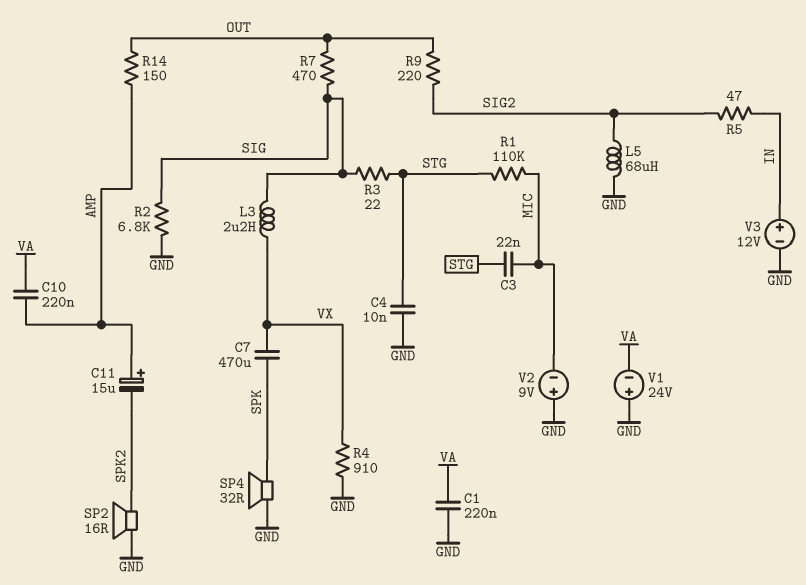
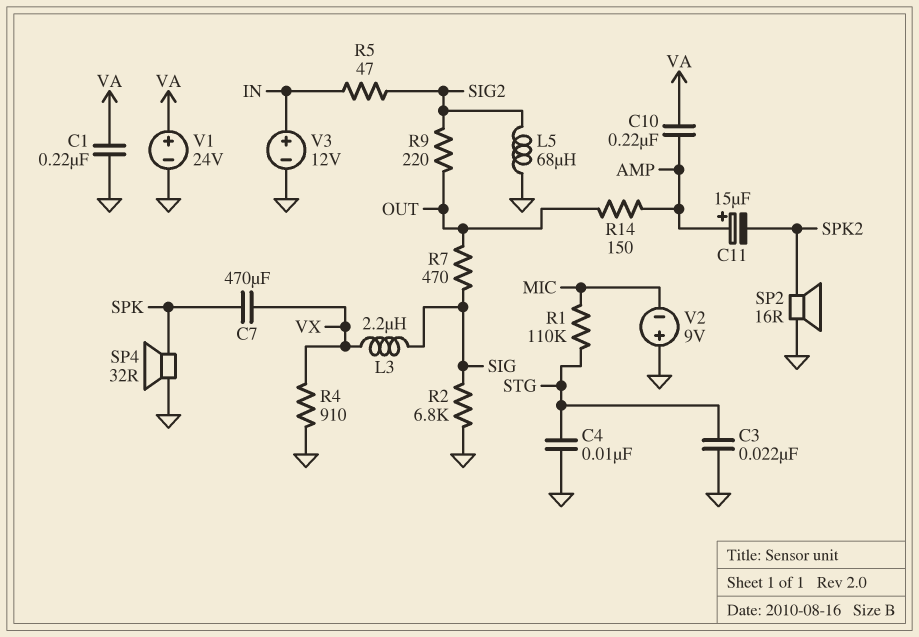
C3: 22nF (MIC, STG) -> 22nF (GND, STG)
R3: 22 (SIG, STG) -> none
V1: 24V (plus GND, minus VA) -> 24V (plus VA, minus GND)

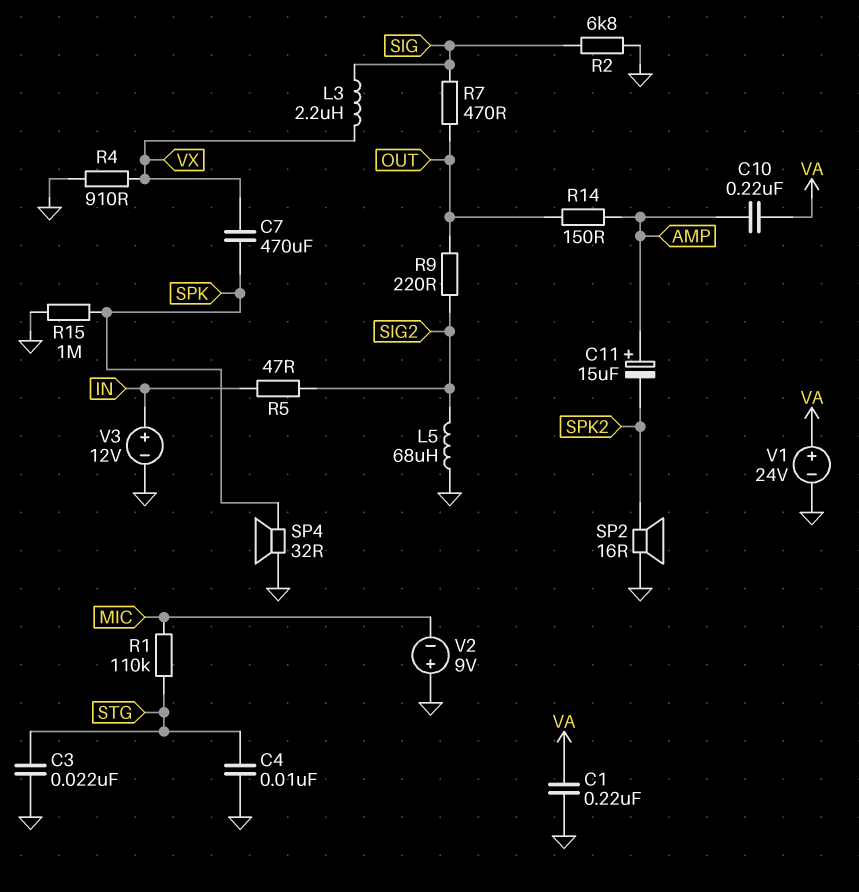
R15: none -> 1M (GND, SPK)

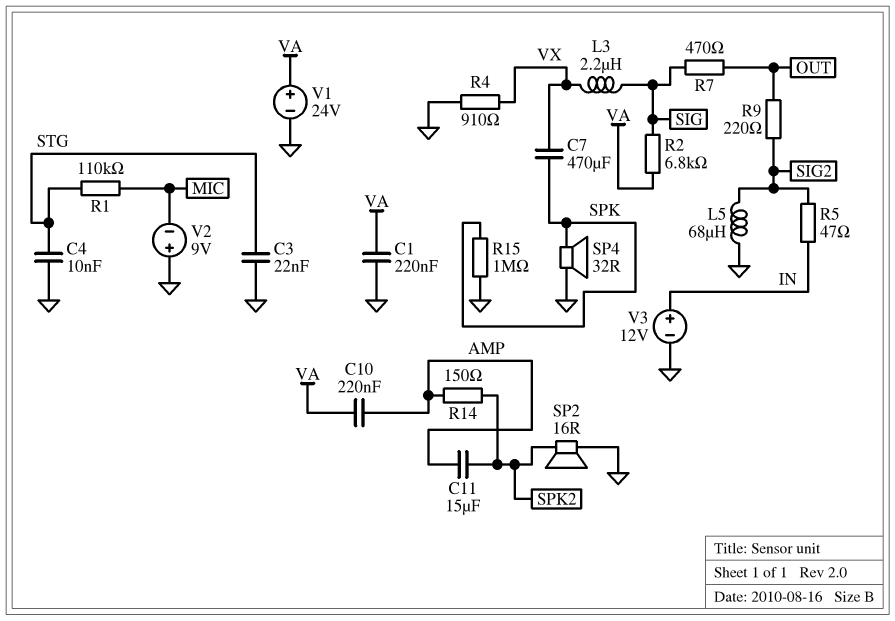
C11: 15uF (plus AMP, minus SPK2) -> 15uF (AMP, SPK2)
R2: 6.8k (GND, SIG) -> 6.8k (SIG, VA)
R14: 150 (AMP, OUT) -> 150 (AMP, SPK2)

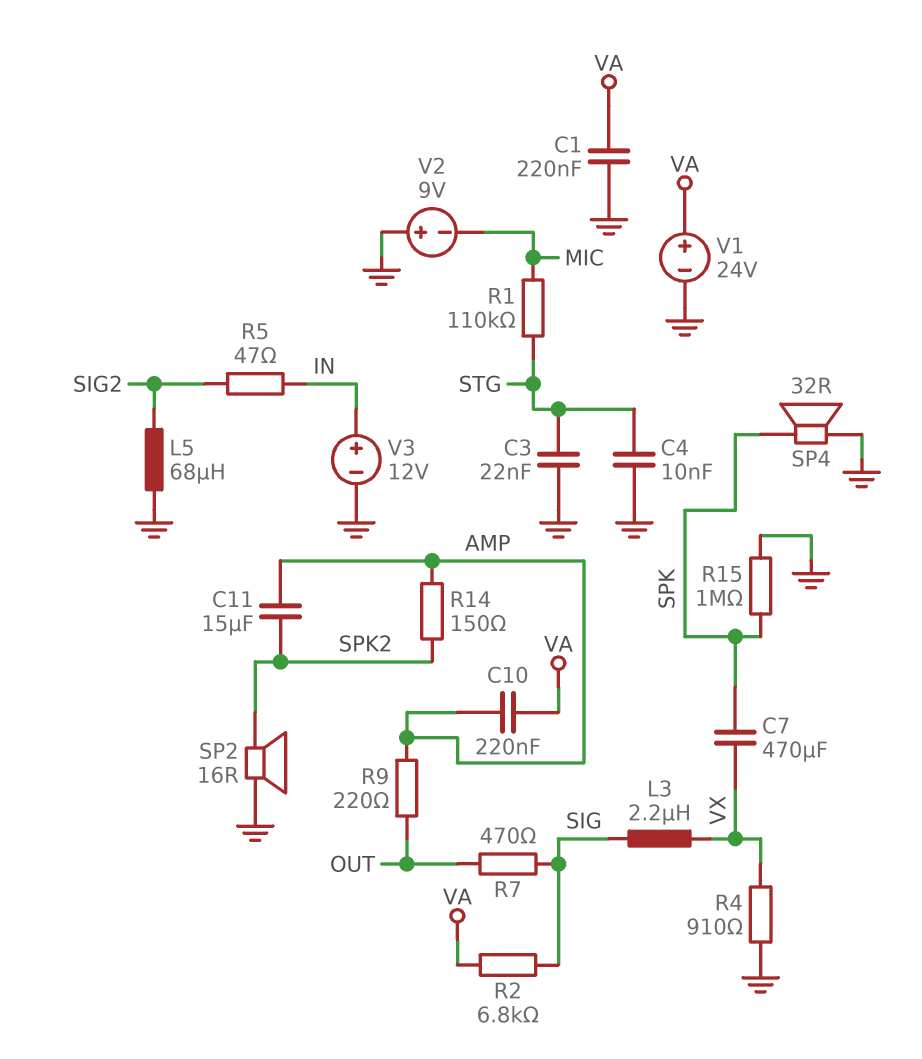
R9: 220 (OUT, SIG2) -> 220 (AMP, OUT)

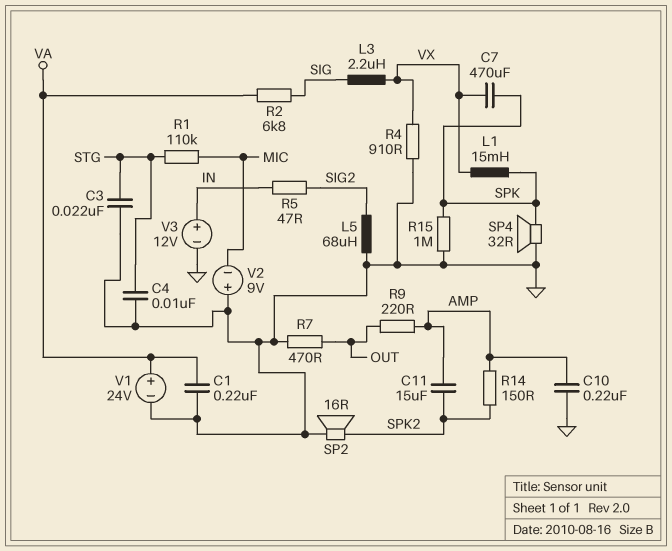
C10: 220nF (AMP, VA) -> 220nF (AMP, GND)
L1: none -> 15mH (SPK, VX)
R7: 470 (OUT, SIG) -> 470 (GND, OUT)

